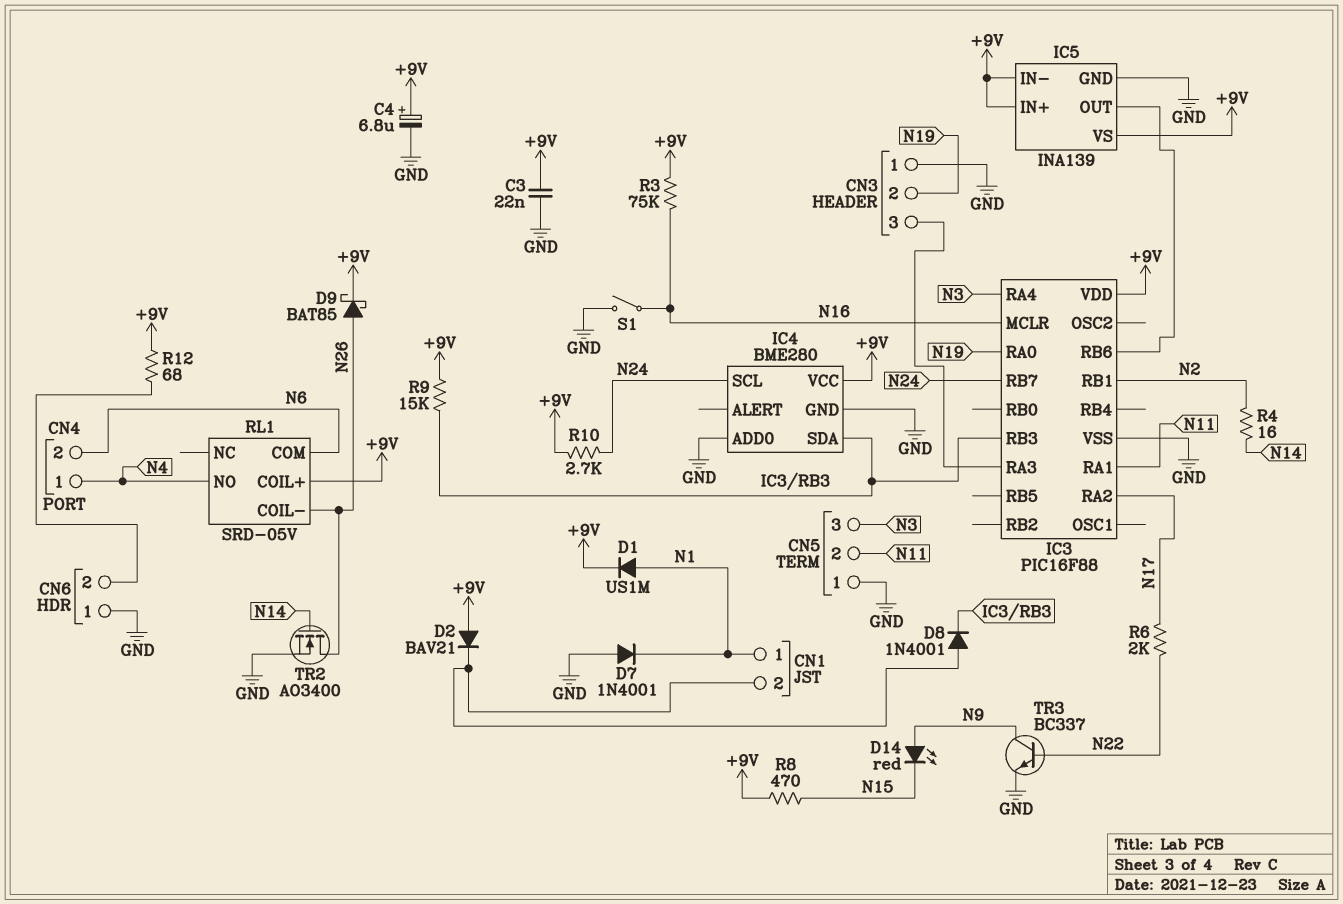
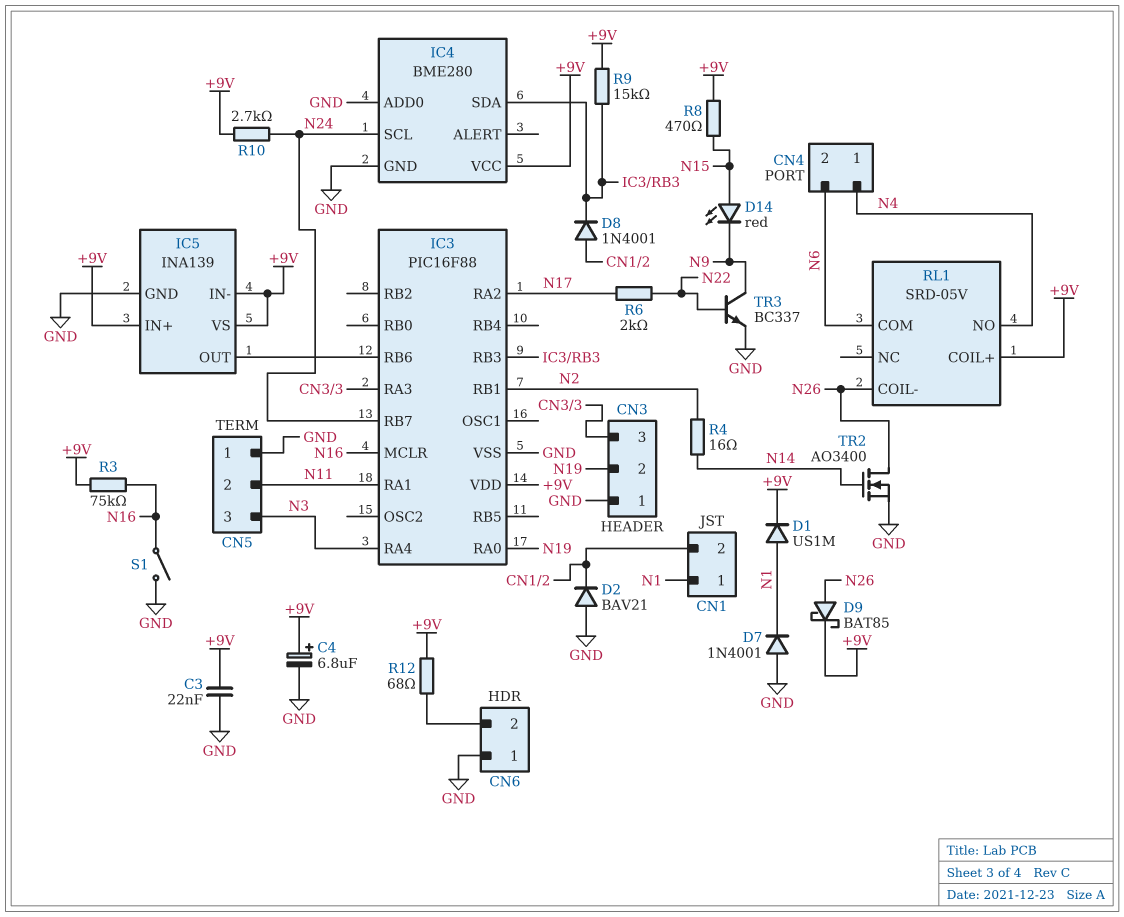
D2: diode BAV21 (A +9V, K CN1/2) -> diode BAV21 (A GND, K CN1/2)
D14: LED red (A N9, K N15) -> LED red (A N15, K N9)

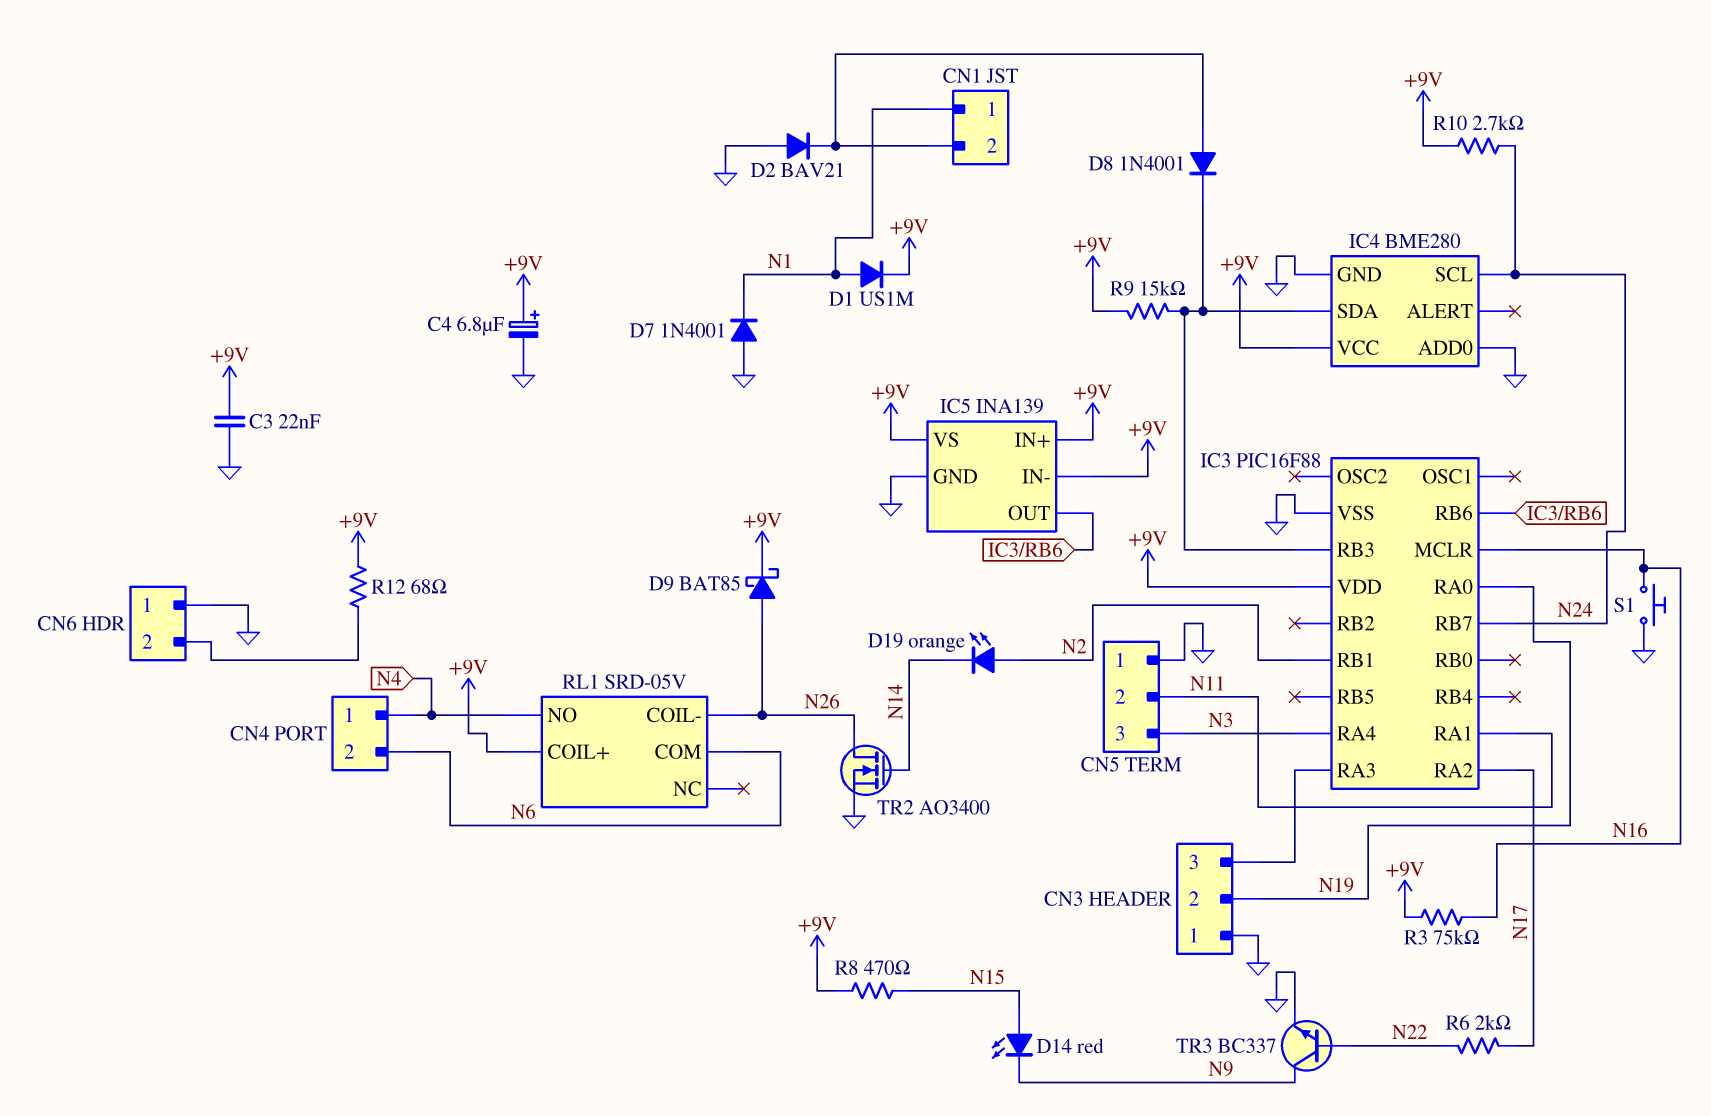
D19: none -> LED orange (A N2, K N14)
R4: 16 (N2, N14) -> none
S1: switch (GND, N16) -> button (GND, N16)

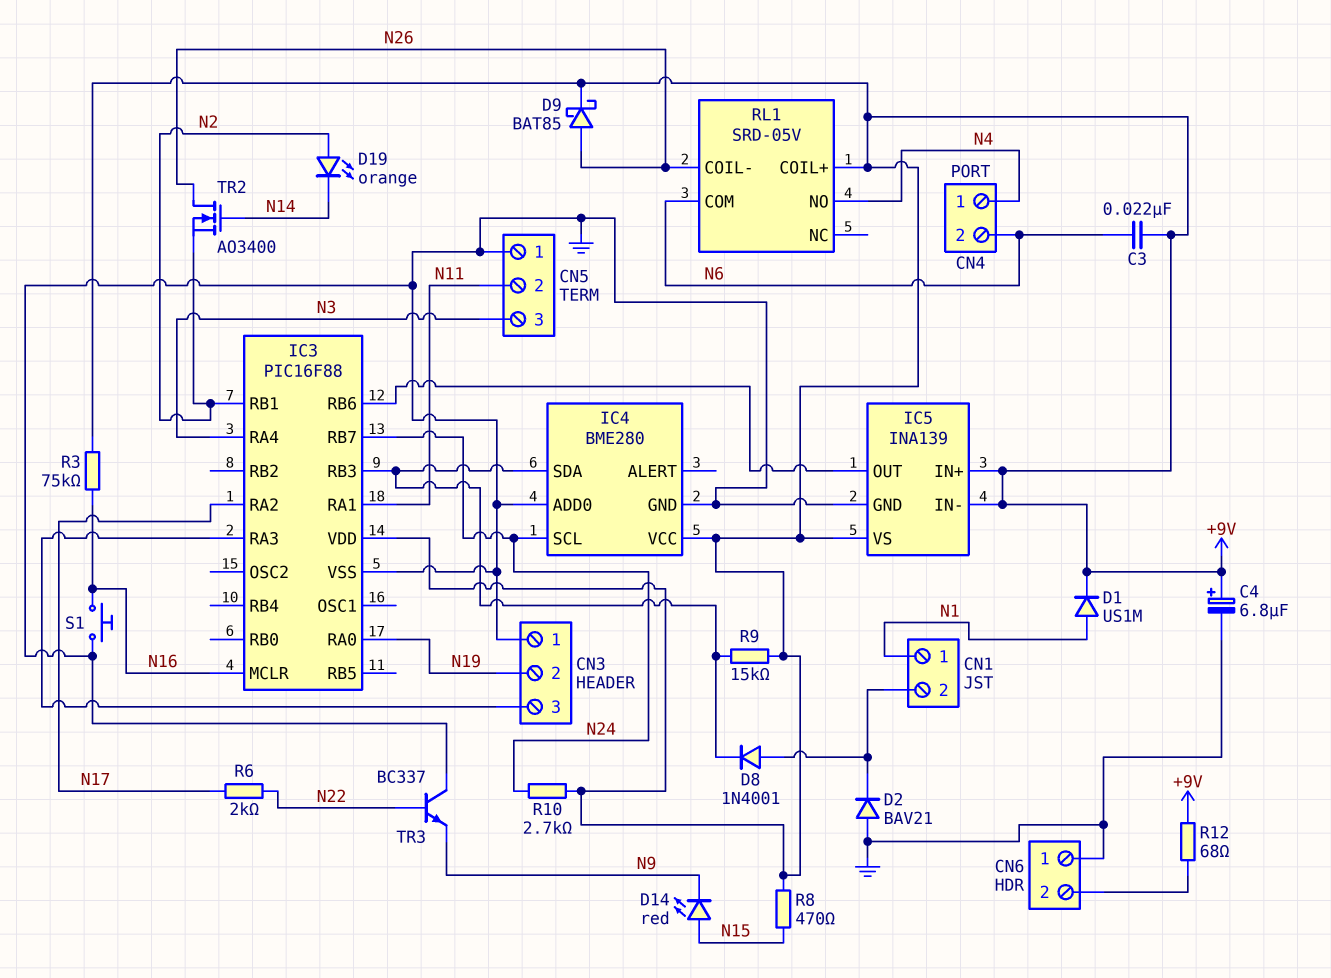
C3: 22nF (+9V, GND) -> 22nF (+9V, N6)
D7: diode 1N4001 (A GND, K N1) -> none
TR2: NMOS AO3400 (G N14, D N26, S GND) -> NMOS AO3400 (G N14, D N26, S N2)
TR3: NPN BC337 (B N22, C N9, E GND) -> NPN BC337 (B N22, C GND, E N9)

